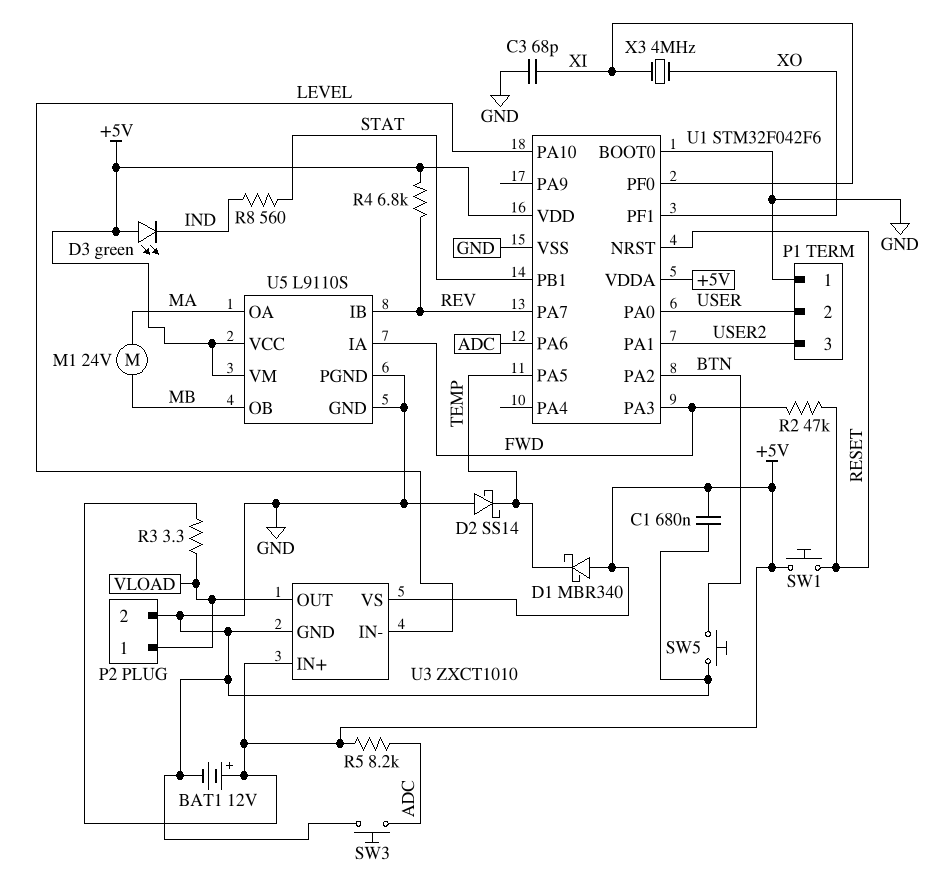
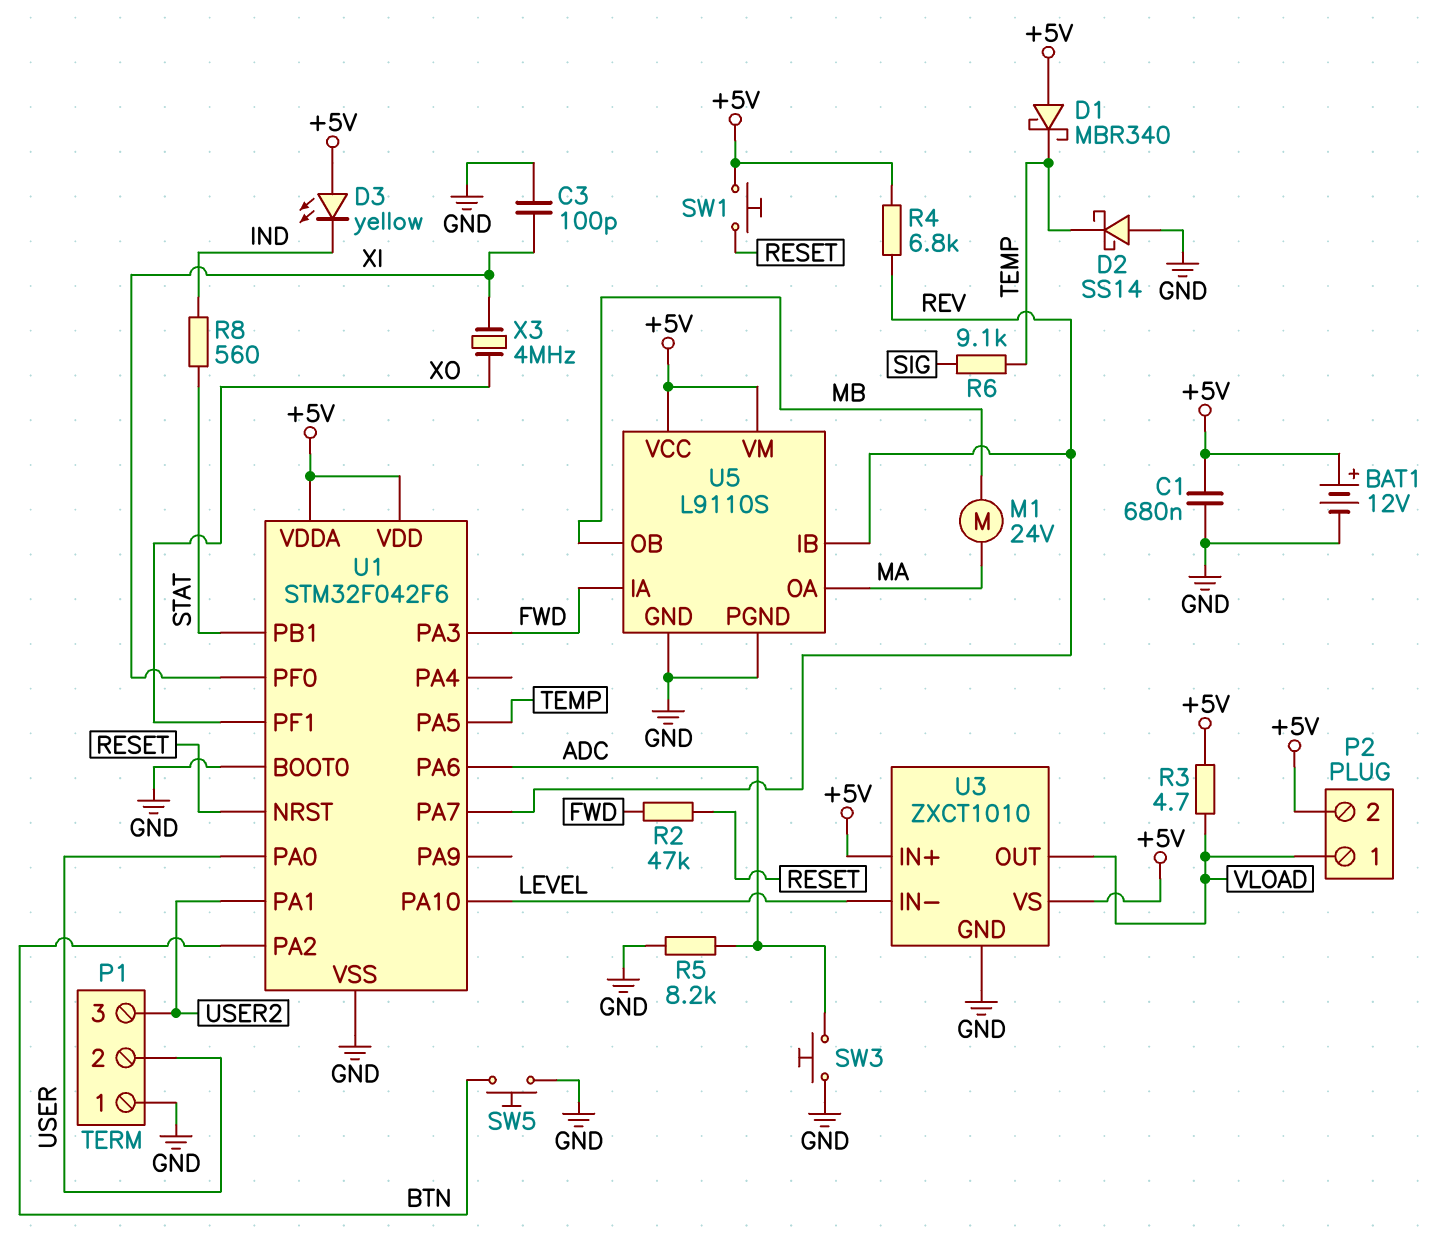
C3: 68pF (GND, XI) -> 100pF (GND, XI)
D3: LED green (A +5V, K IND) -> LED yellow (A +5V, K IND)
P2 pin 2: GND -> +5V
R3: 3.3 (+5V, VLOAD) -> 4.7 (+5V, VLOAD)
R5: 8.2k (+5V, ADC) -> 8.2k (ADC, GND)
R6: none -> 9.1k (SIG, TEMP)

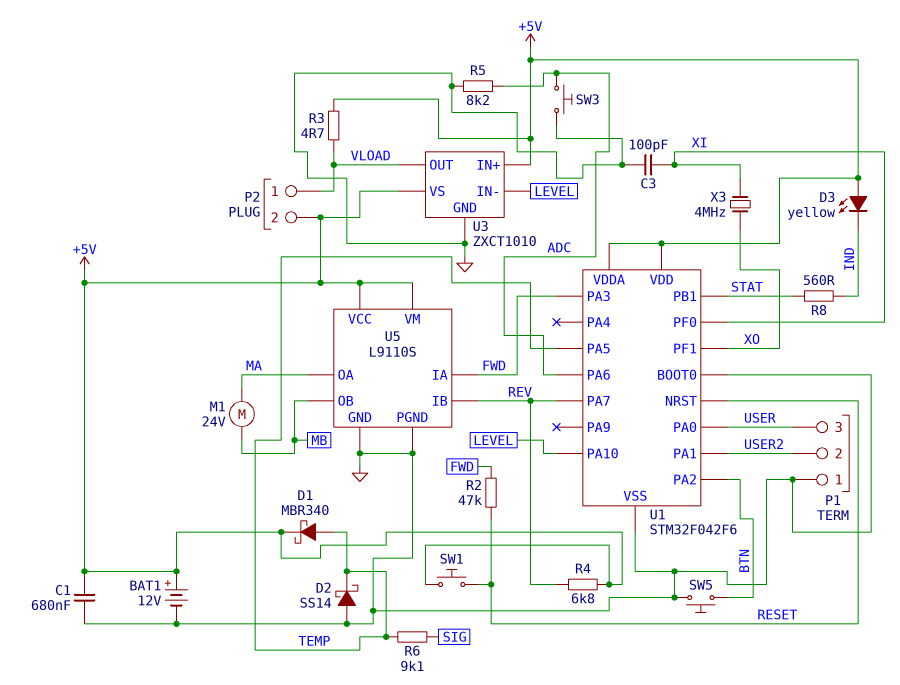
D1: schottky MBR340 (A +5V, K TEMP) -> schottky MBR340 (A TEMP, K +5V)
P1 pin 2: USER -> USER2
P1 pin 3: USER2 -> USER

